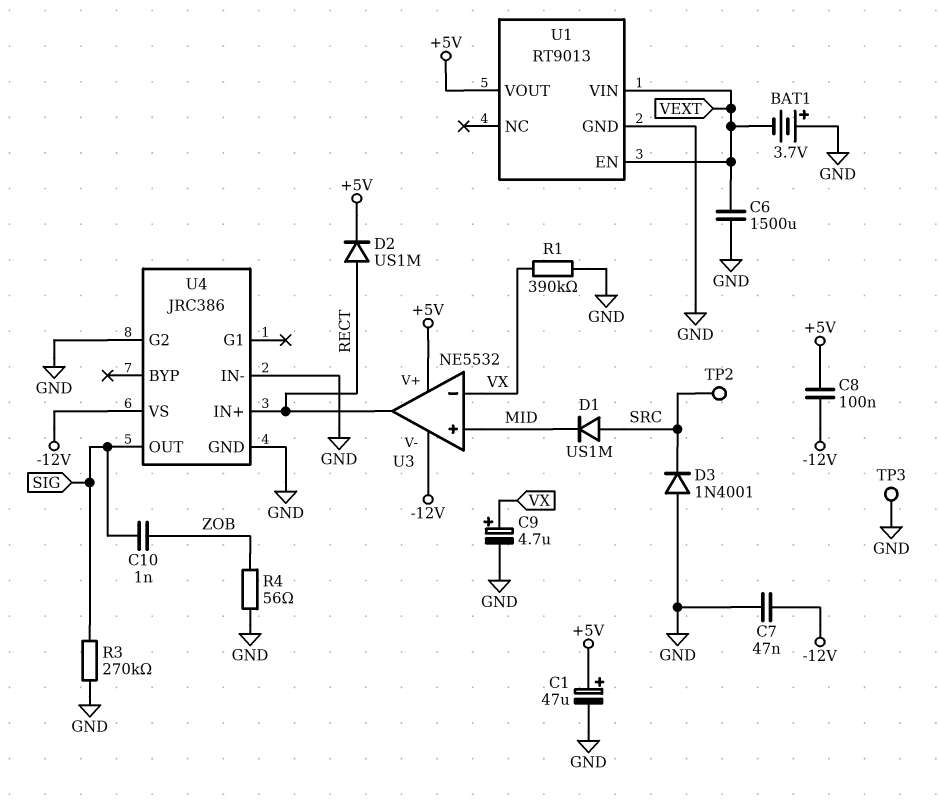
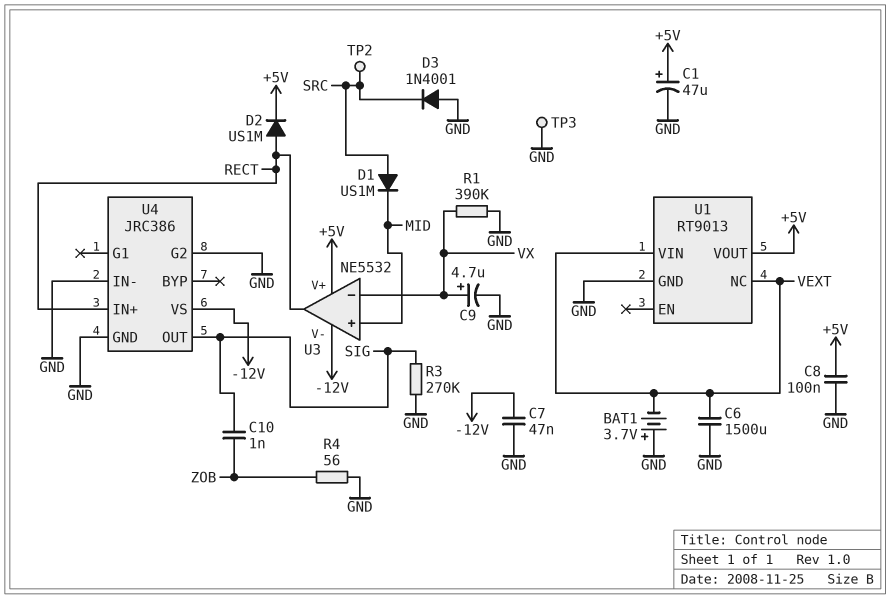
C8: 100nF (+5V, -12V) -> 100nF (+5V, GND)
U1 pin EN: VEXT -> none
U1 pin NC: none -> VEXT

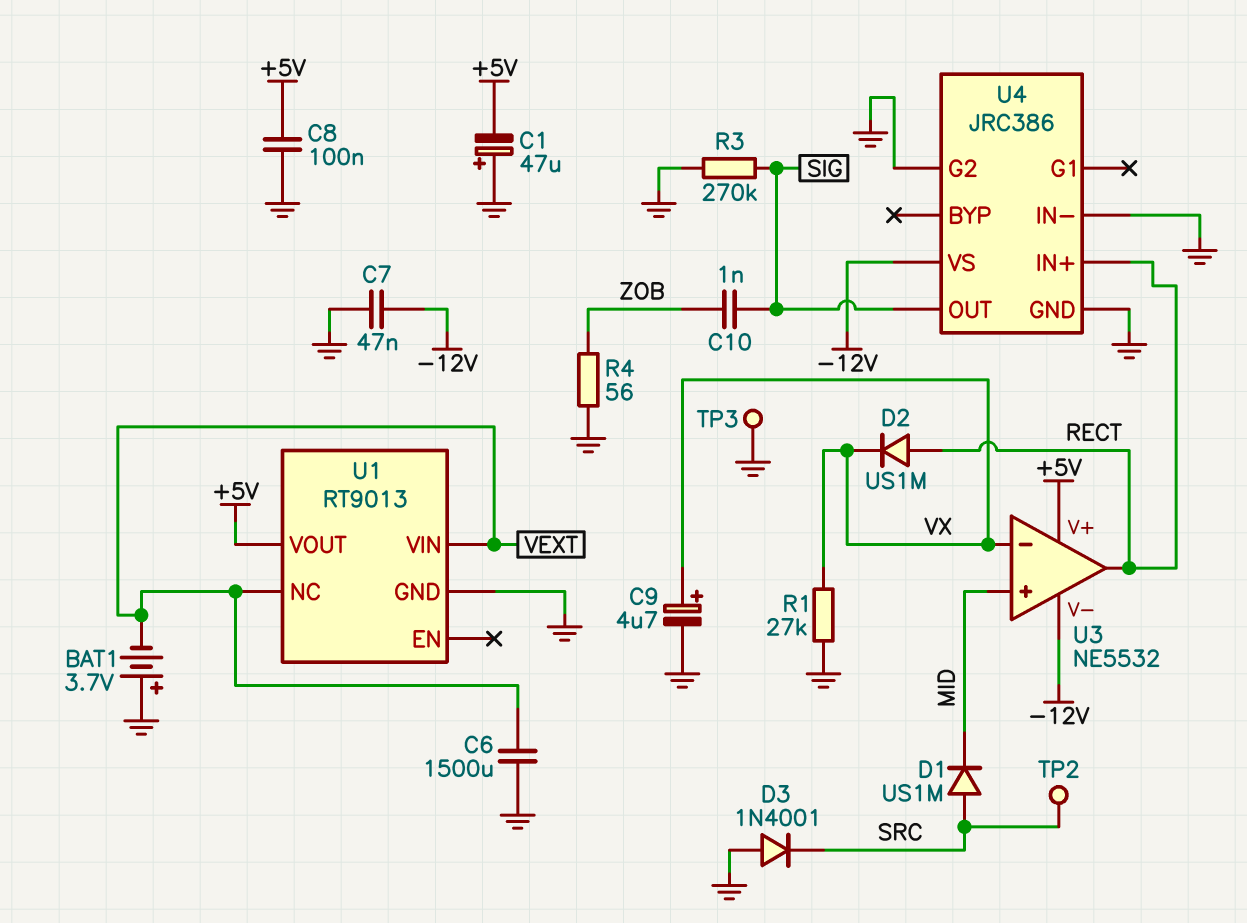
C1: 47uF (plus +5V, minus GND) -> 47uF (plus GND, minus +5V)
D2: diode US1M (A RECT, K +5V) -> diode US1M (A RECT, K VX)
R1: 390k (GND, VX) -> 27k (GND, VX)

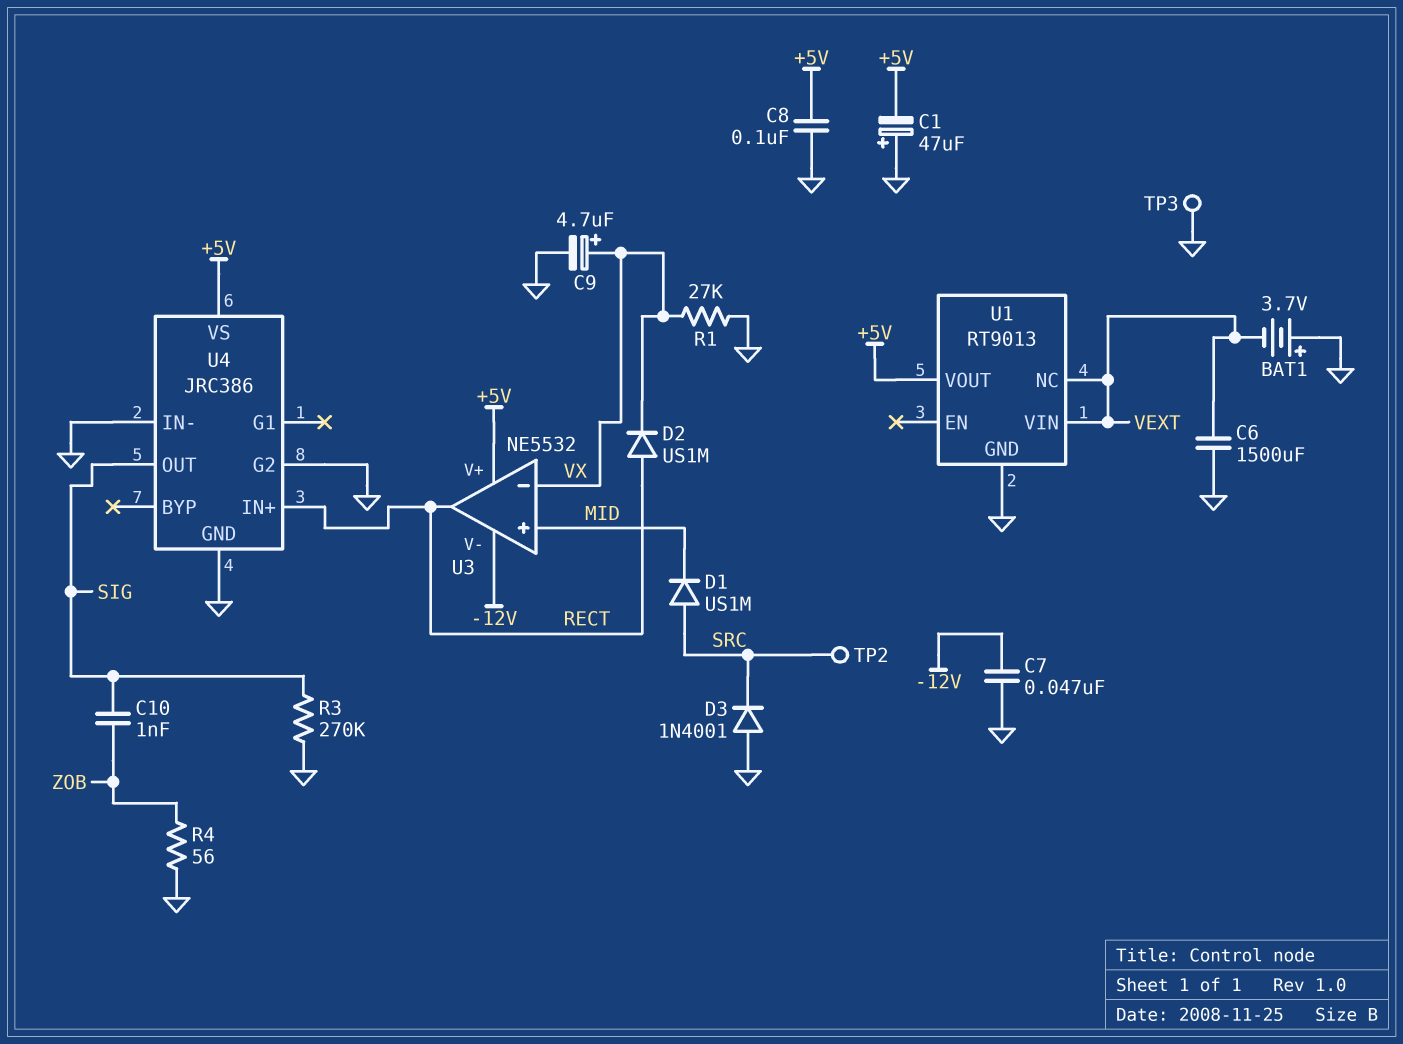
U4 pin VS: -12V -> +5V

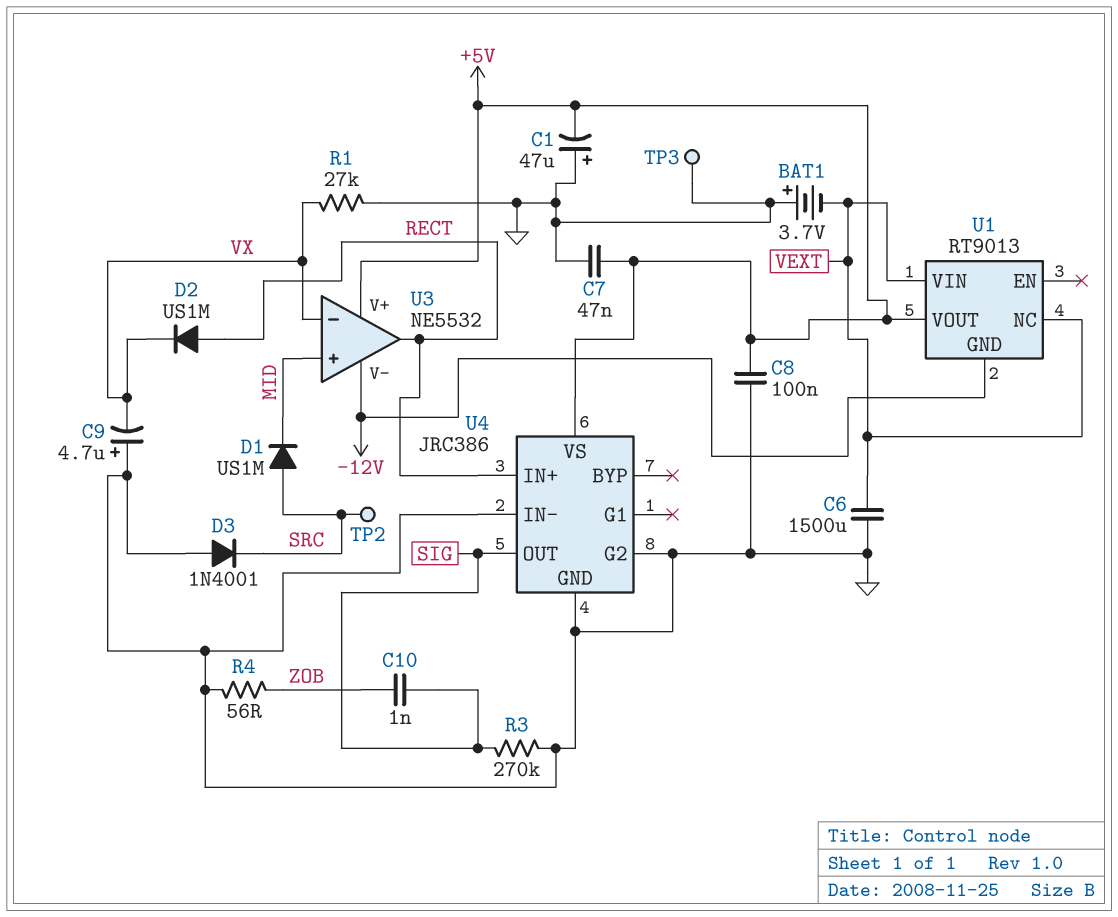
C7: 47nF (-12V, GND) -> 47nF (+5V, GND)
C9: 4.7uF (plus VX, minus GND) -> 4.7uF (plus GND, minus VX)
U1 pin GND: GND -> -12V

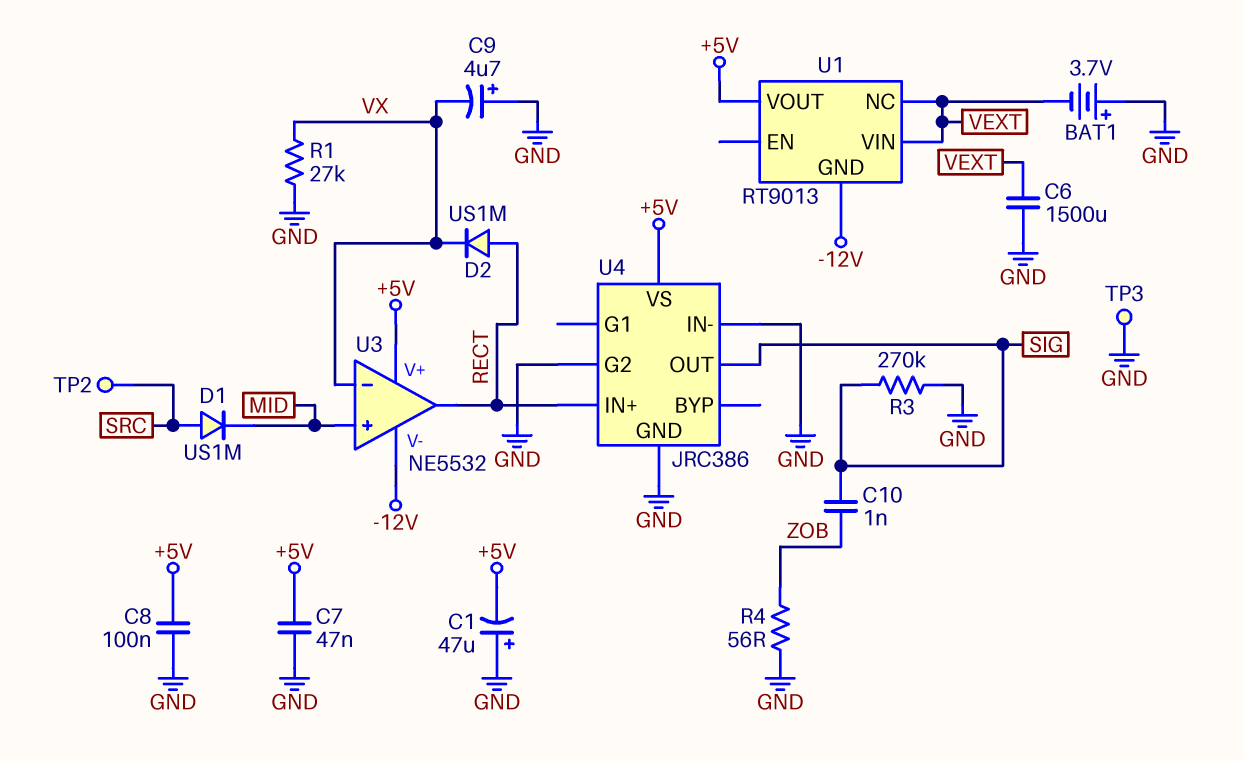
D3: diode 1N4001 (A GND, K SRC) -> none

